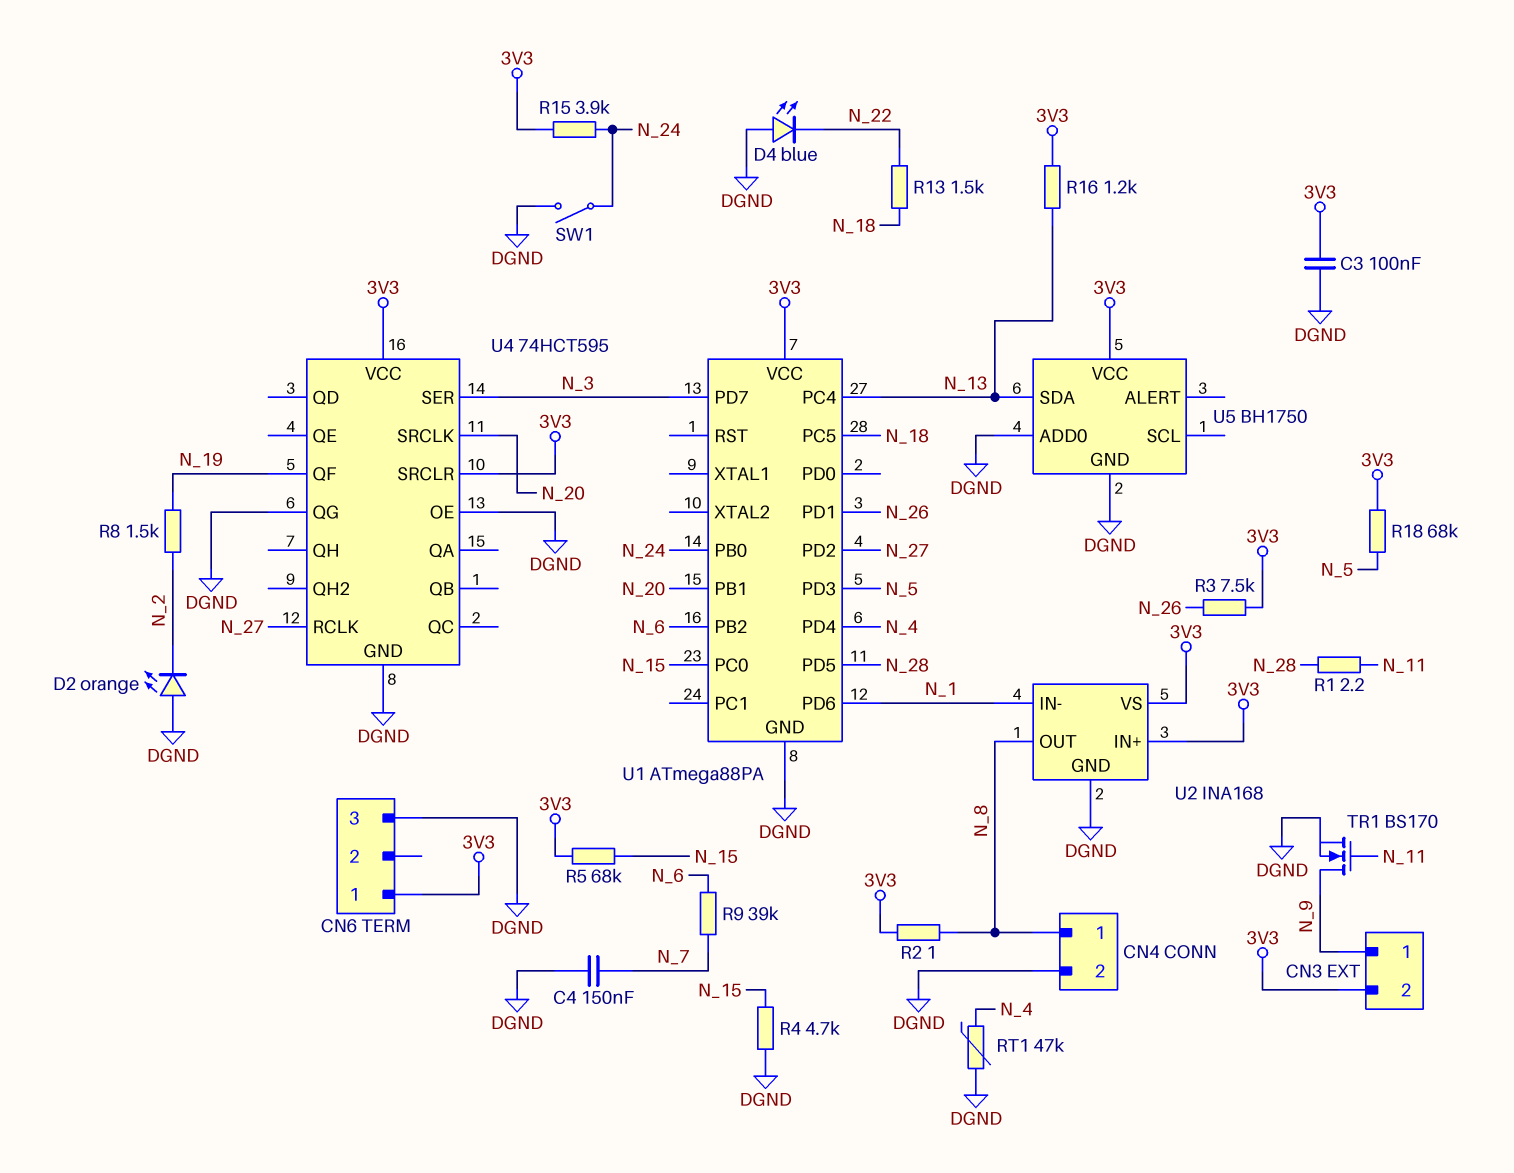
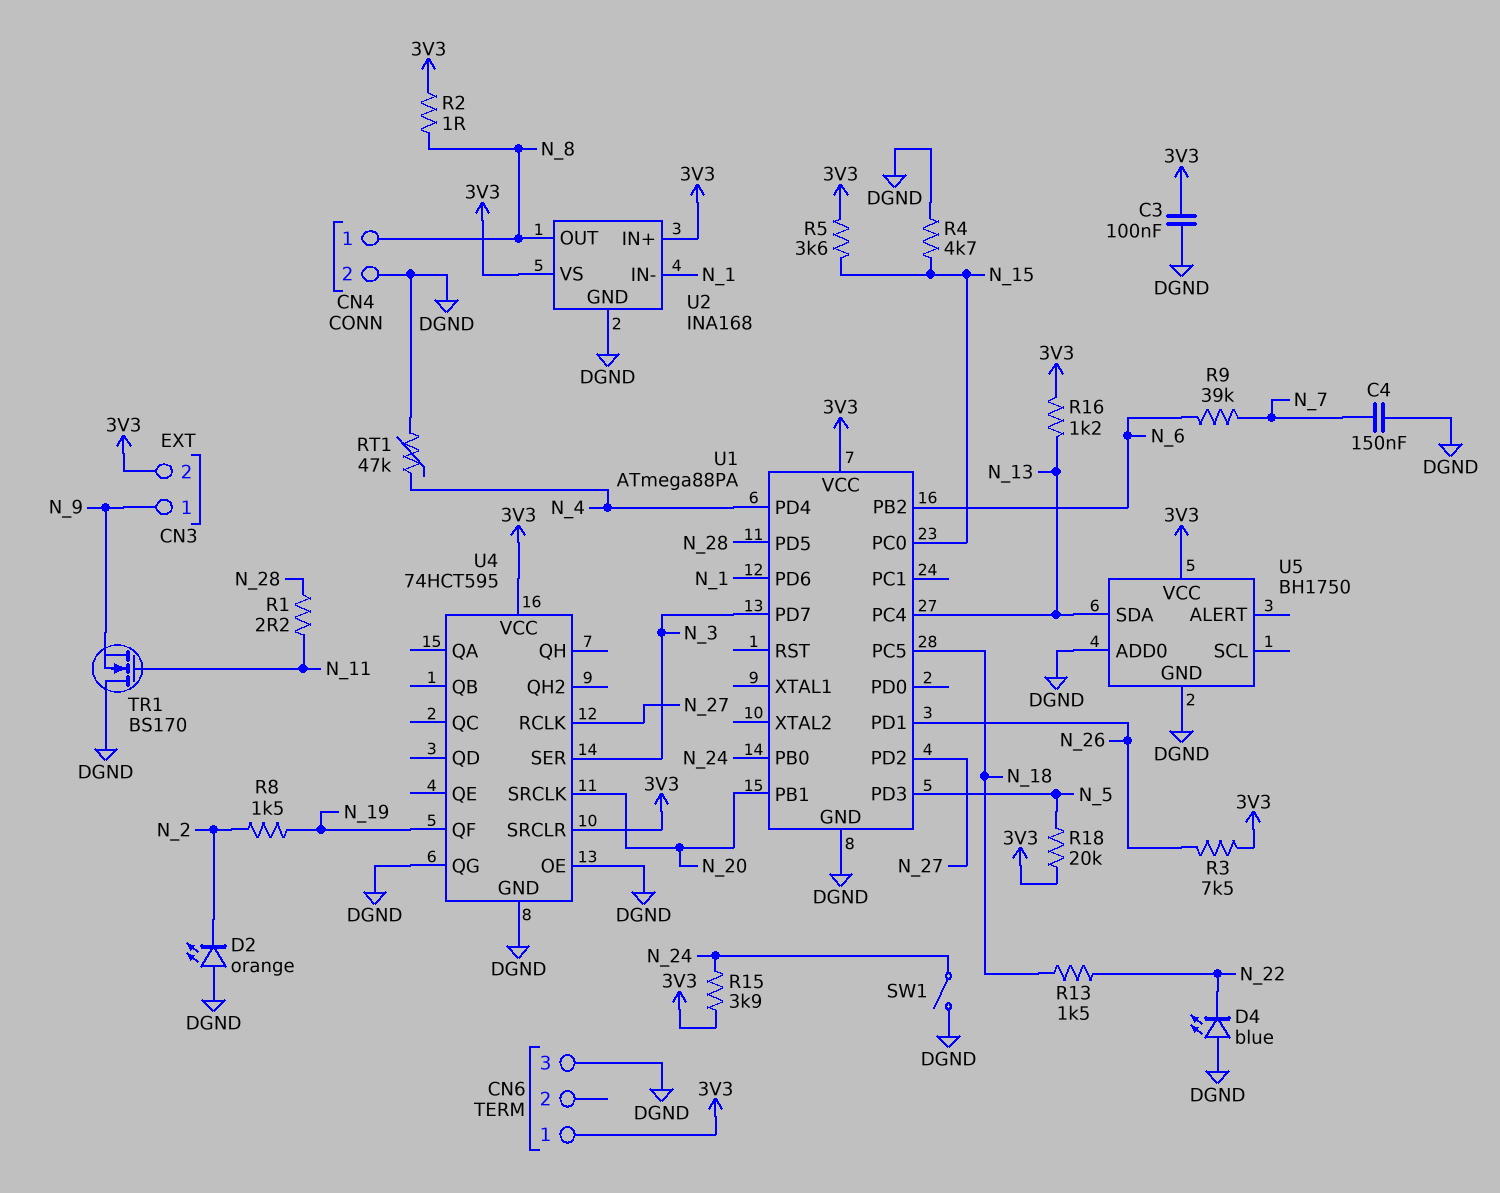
R5: 68k (3V3, N_15) -> 3.6k (3V3, N_15)
R18: 68k (3V3, N_5) -> 20k (3V3, N_5)
TR1: NMOS BS170 (G N_11, D N_9, S DGND) -> NMOS BS170 (G N_11, D DGND, S N_9)

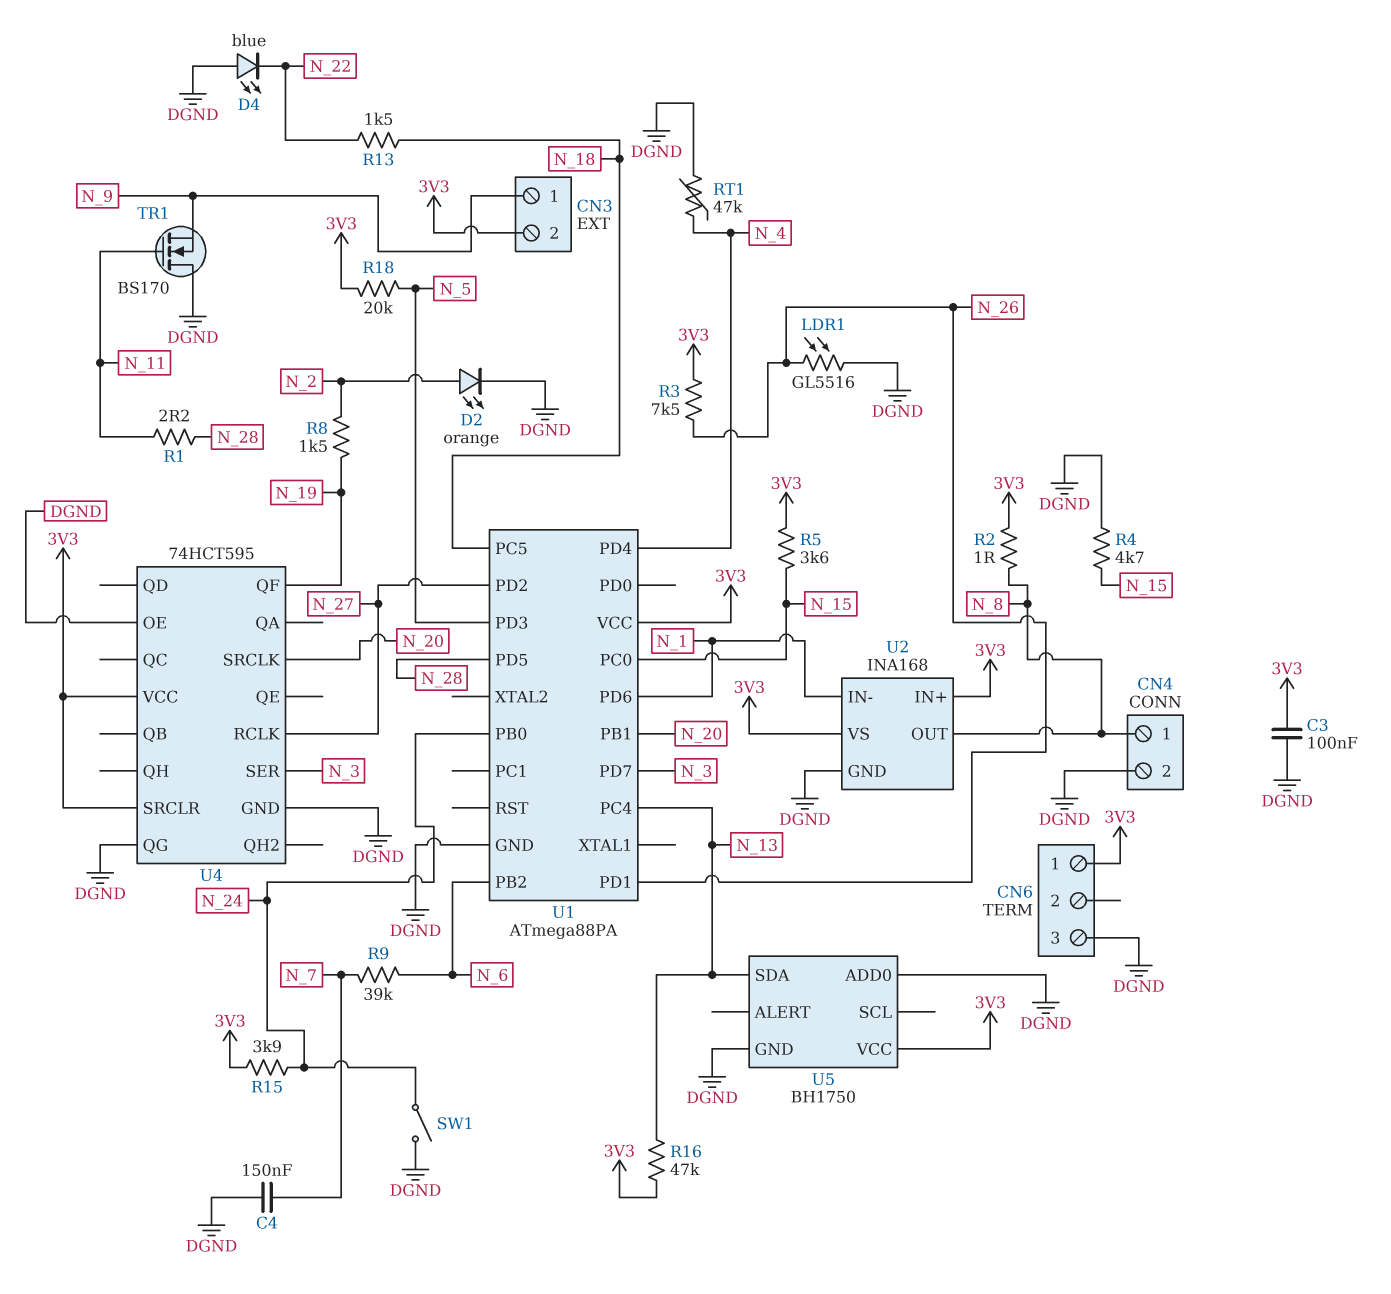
D2: LED orange (A DGND, K N_2) -> LED orange (A N_2, K DGND)
LDR1: none -> GL5516 (DGND, N_26)
R16: 1.2k (3V3, N_13) -> 47k (3V3, N_13)

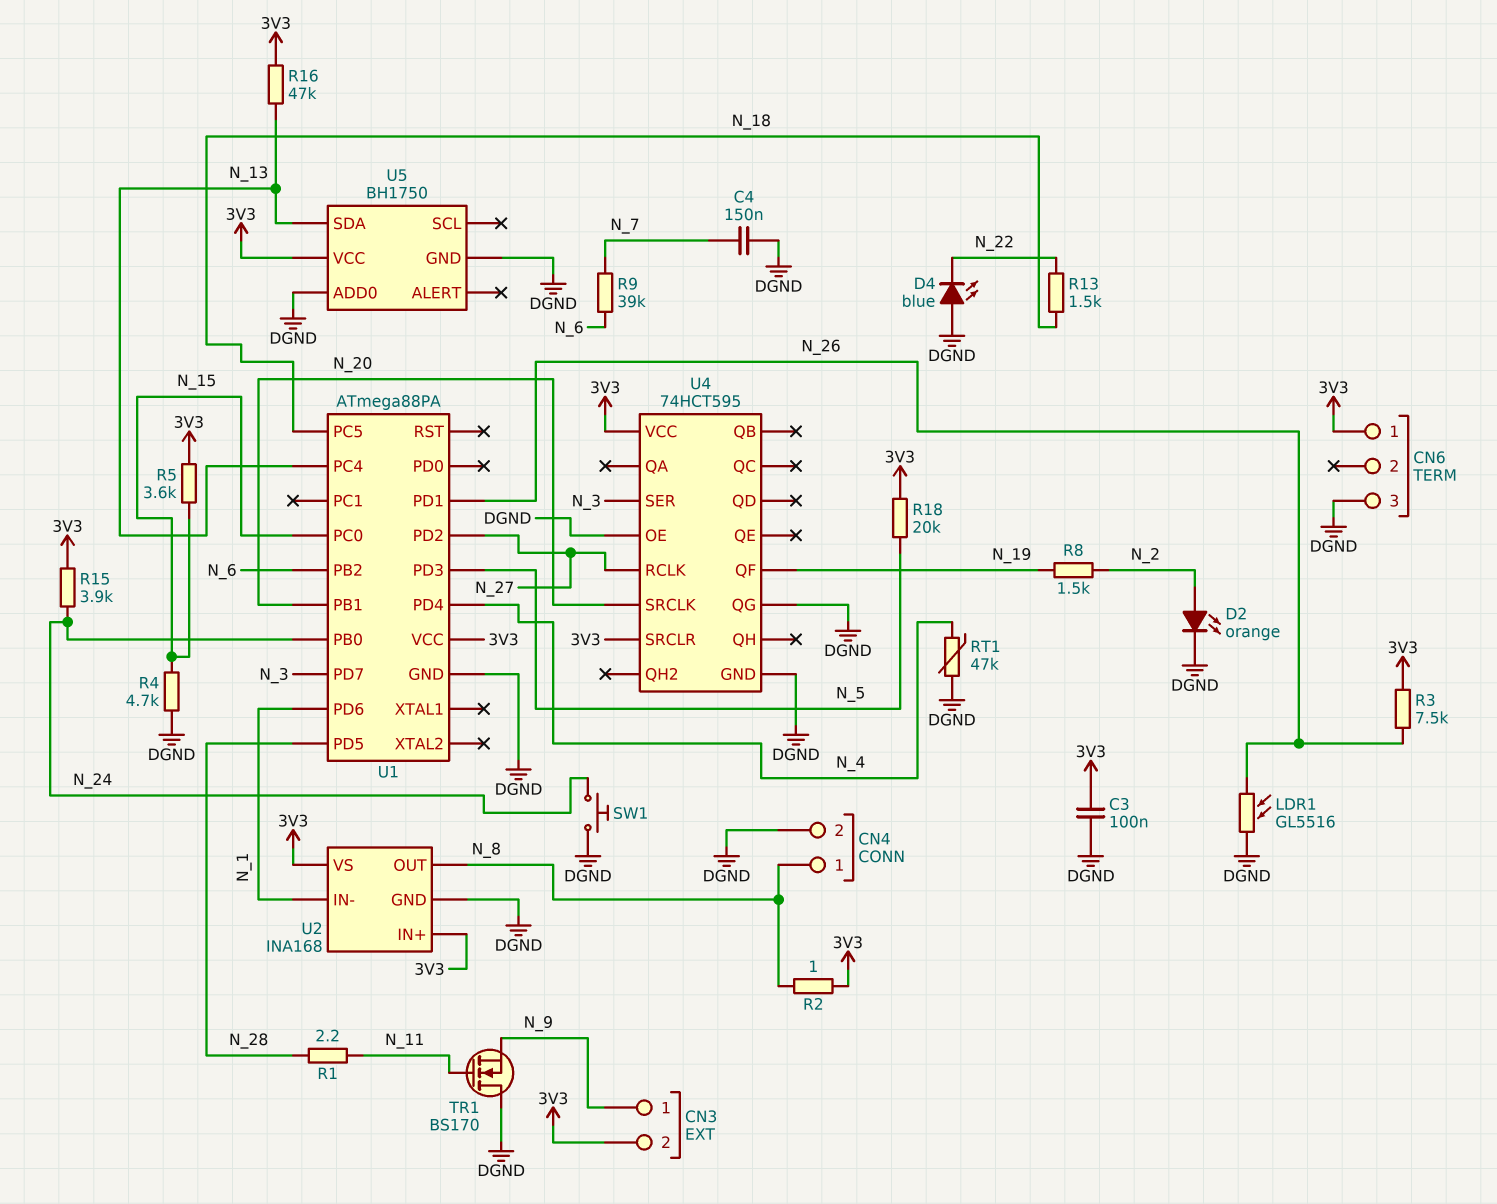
SW1: switch (DGND, N_24) -> button (DGND, N_24)

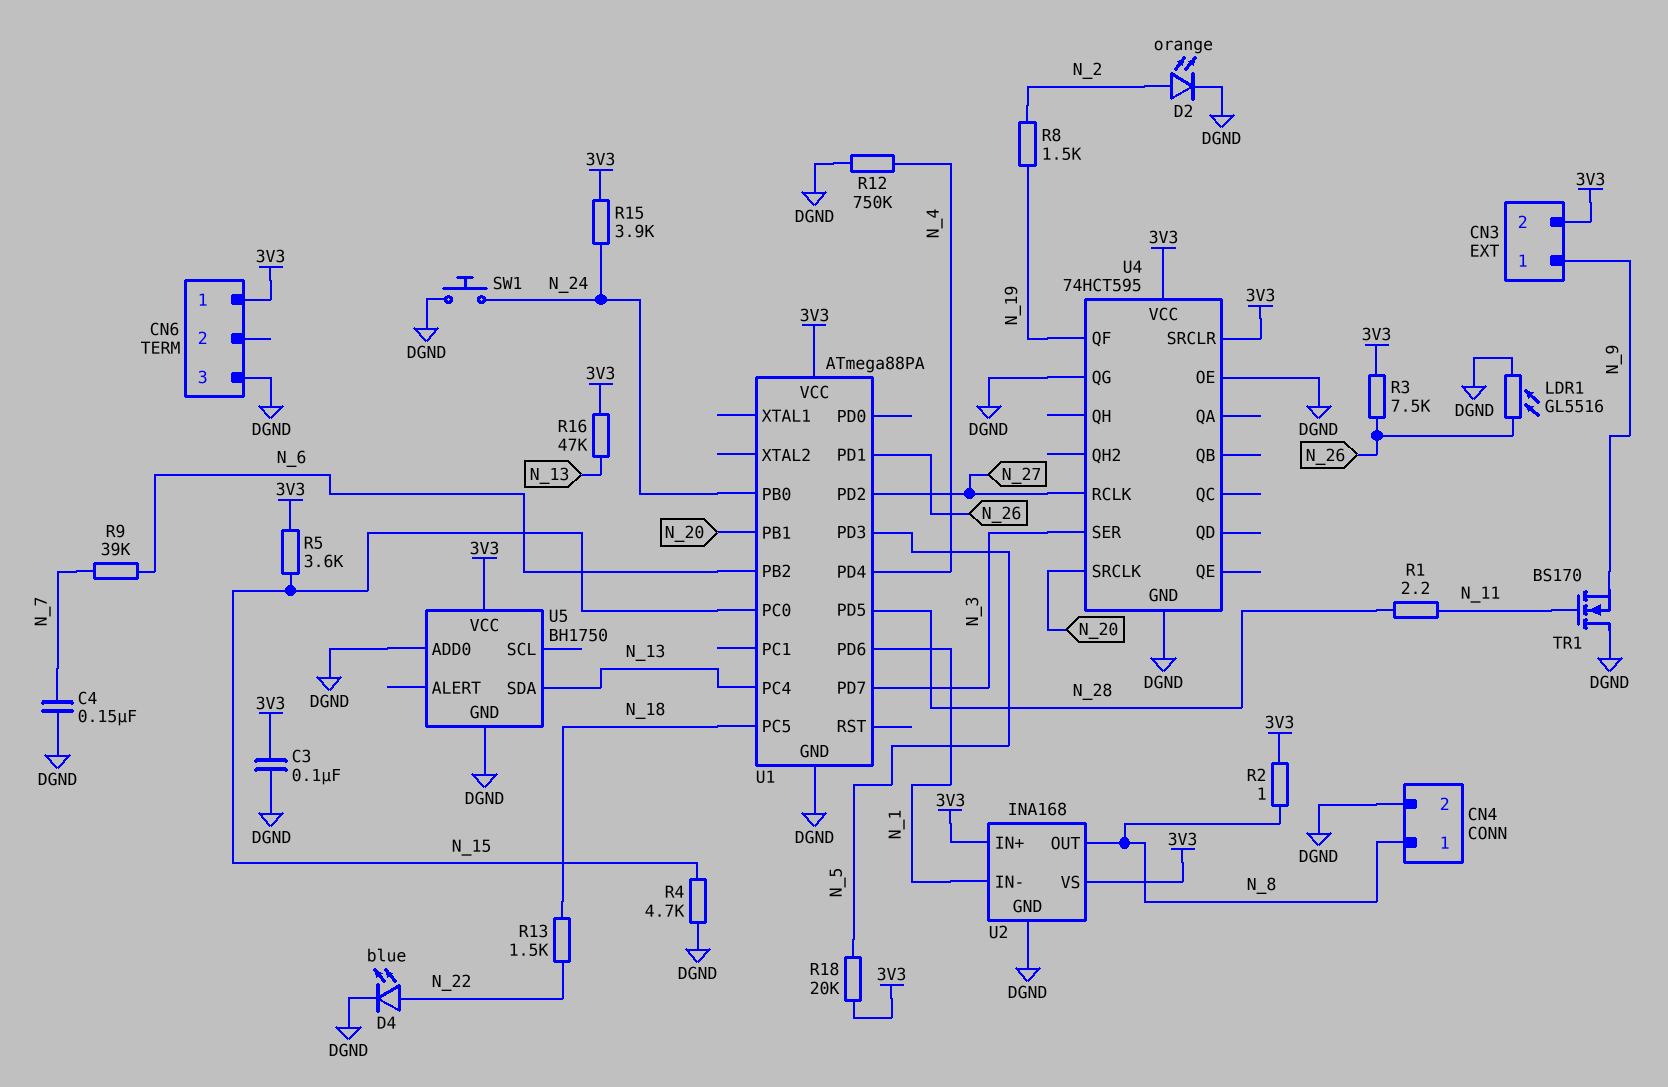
D4: LED blue (A DGND, K N_22) -> LED blue (A N_22, K DGND)
R12: none -> 750k (DGND, N_4)
RT1: 47k (DGND, N_4) -> none

